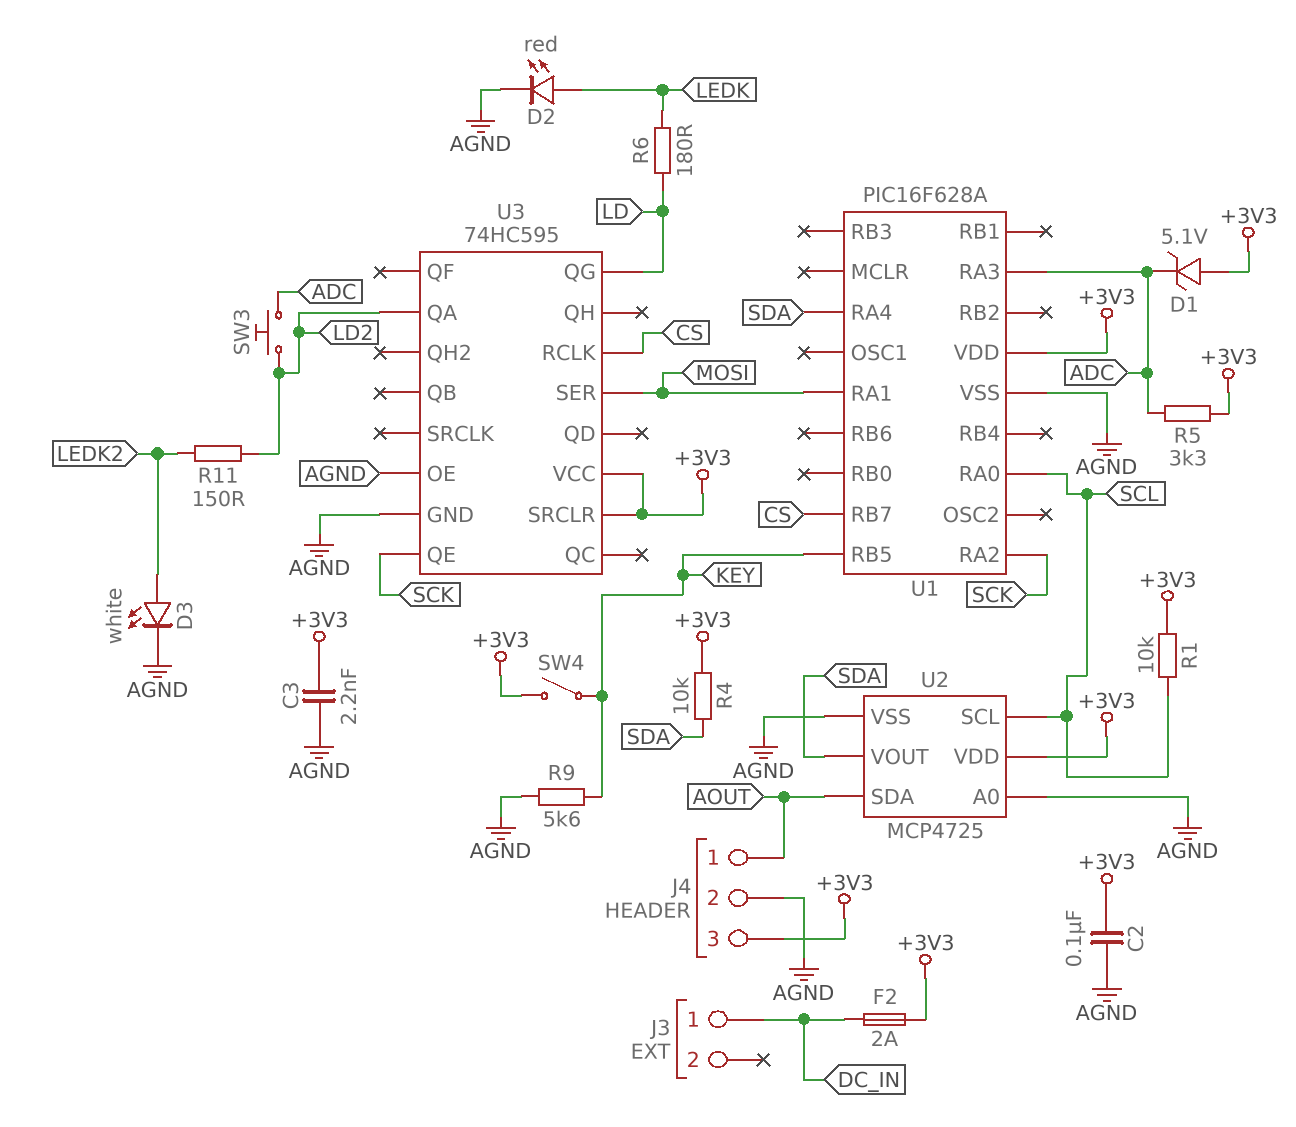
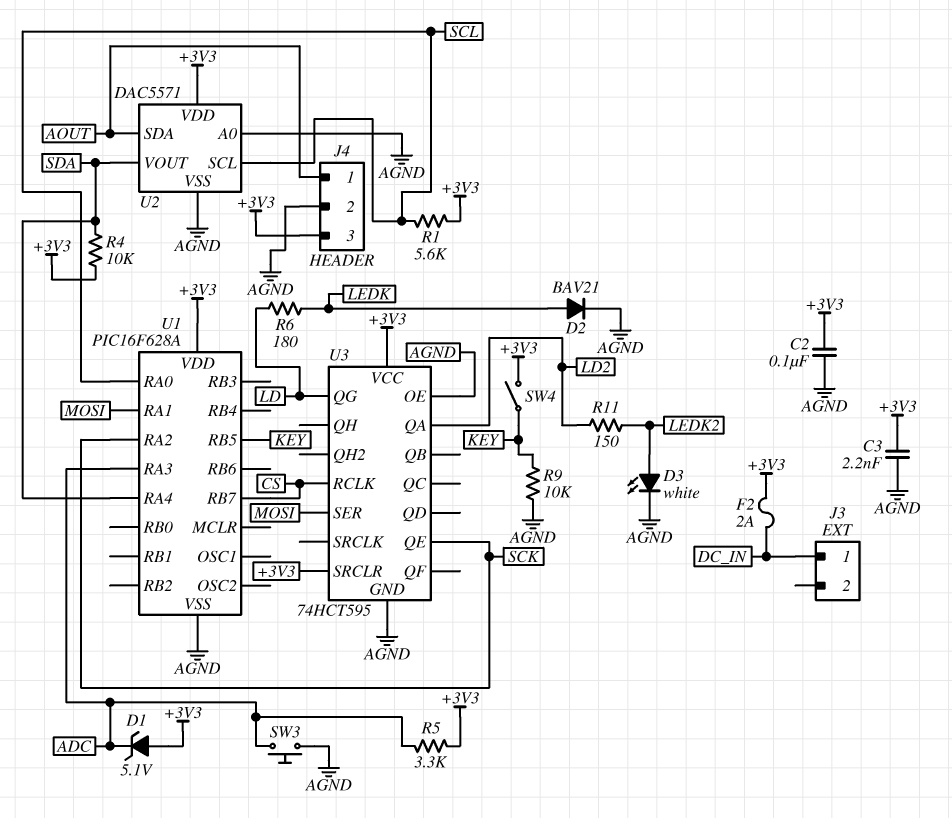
D2: LED red (A LEDK, K AGND) -> diode BAV21 (A LEDK, K AGND)
R1: 10k (+3V3, SCL) -> 5.6k (+3V3, SCL)
R9: 5.6k (AGND, KEY) -> 10k (AGND, KEY)
SW3: button (ADC, LD2) -> button (ADC, AGND)
U2: MCP4725 -> DAC5571
U3: 74HC595 -> 74HCT595

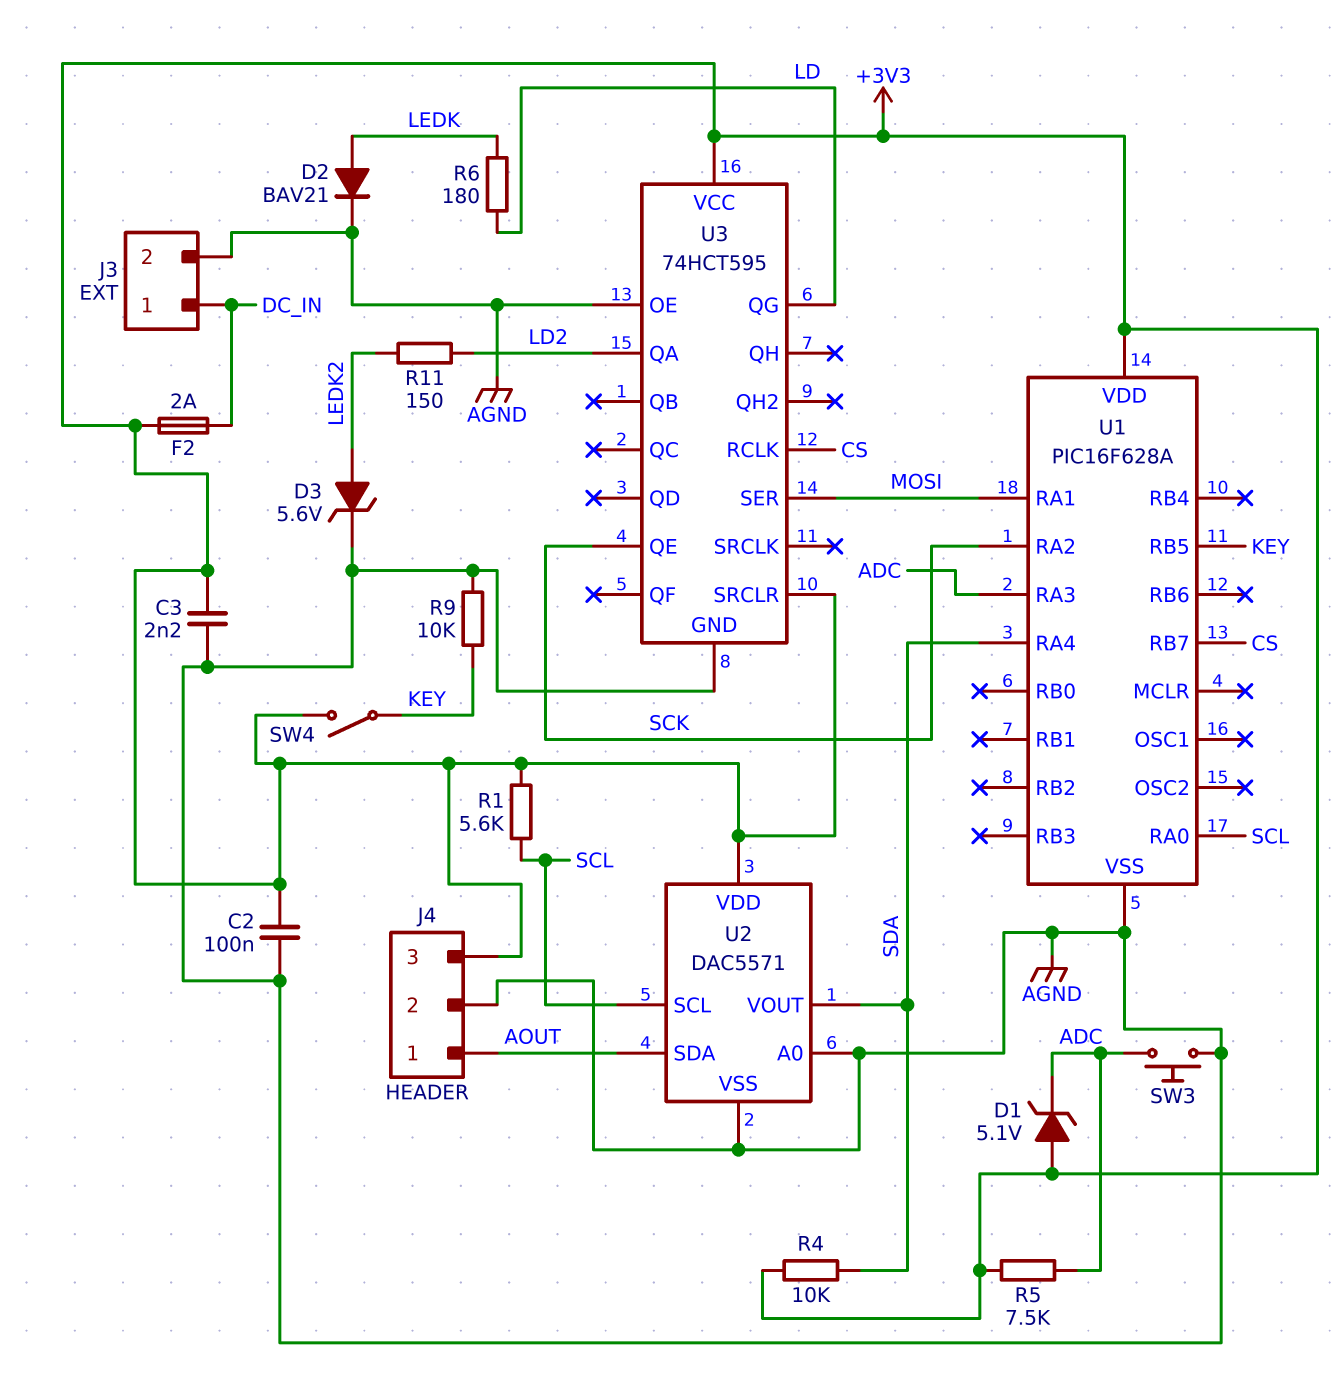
D3: LED white (A LEDK2, K AGND) -> zener 5.6V (A LEDK2, K AGND)
J3 pin 2: none -> AGND
R5: 3.3k (+3V3, ADC) -> 7.5k (+3V3, ADC)

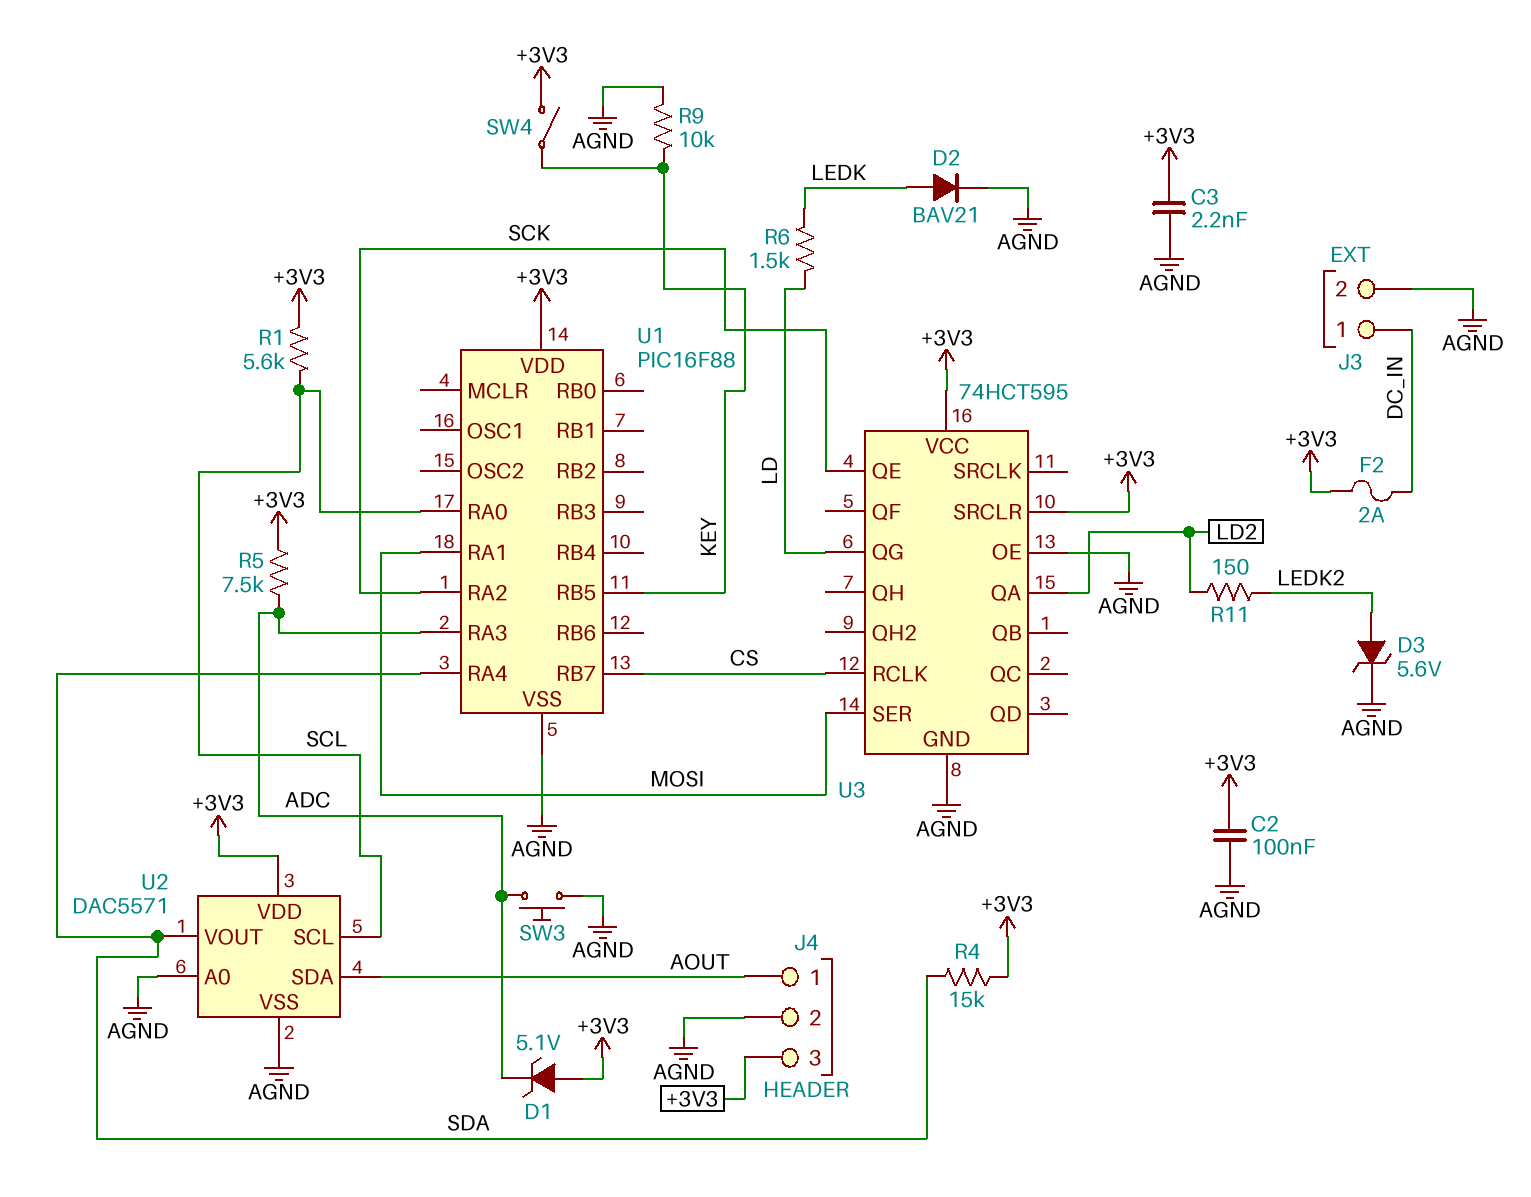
R4: 10k (+3V3, SDA) -> 15k (+3V3, SDA)
R6: 180 (LD, LEDK) -> 1.5k (LD, LEDK)
U1: PIC16F628A -> PIC16F88

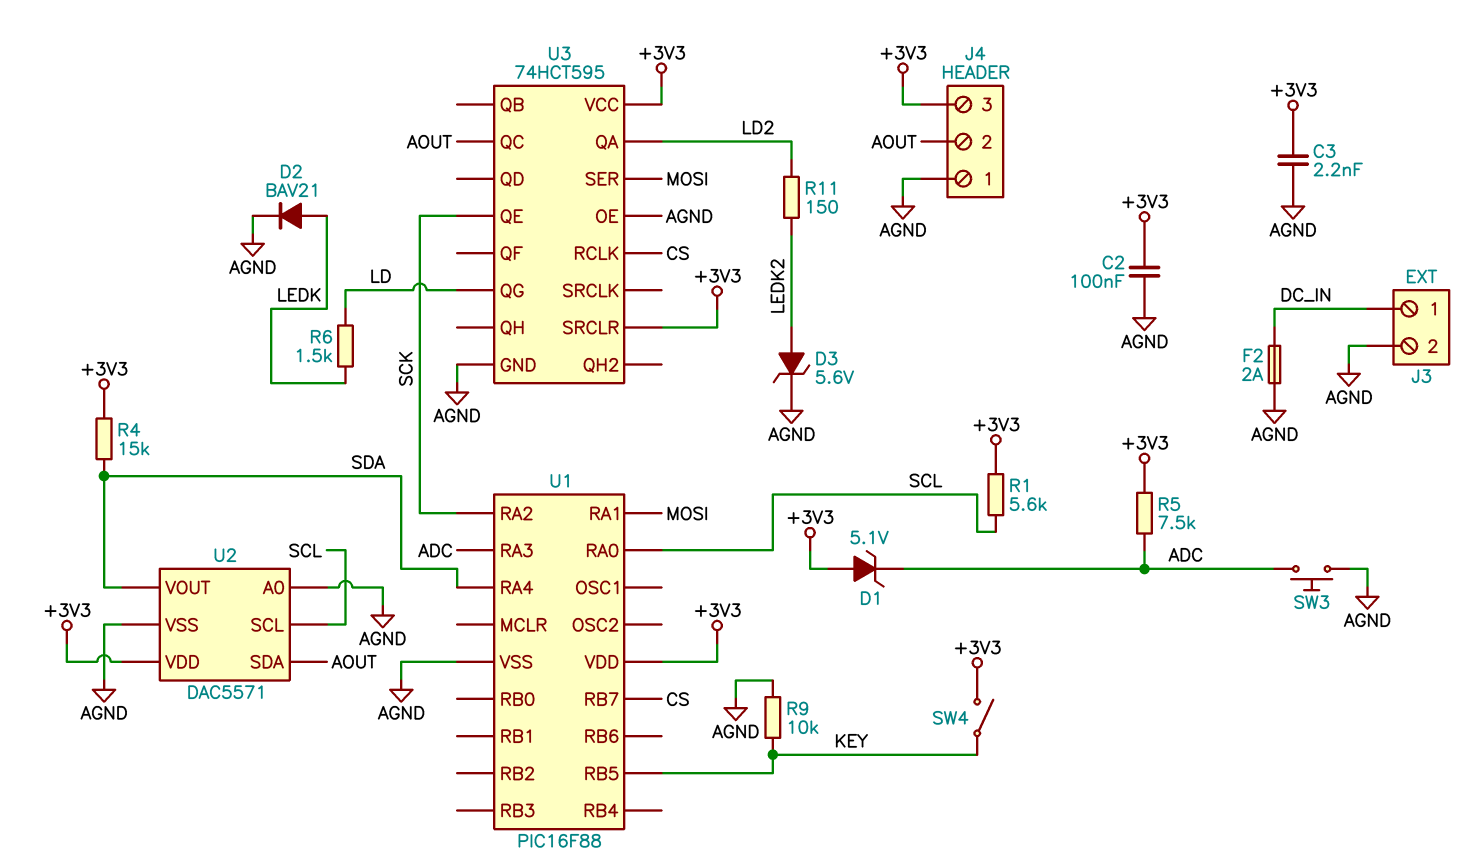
F2: 2A (+3V3, DC_IN) -> 2A (AGND, DC_IN)
J4 pin 1: AOUT -> AGND
J4 pin 2: AGND -> AOUT
U3 pin QC: none -> AOUT

